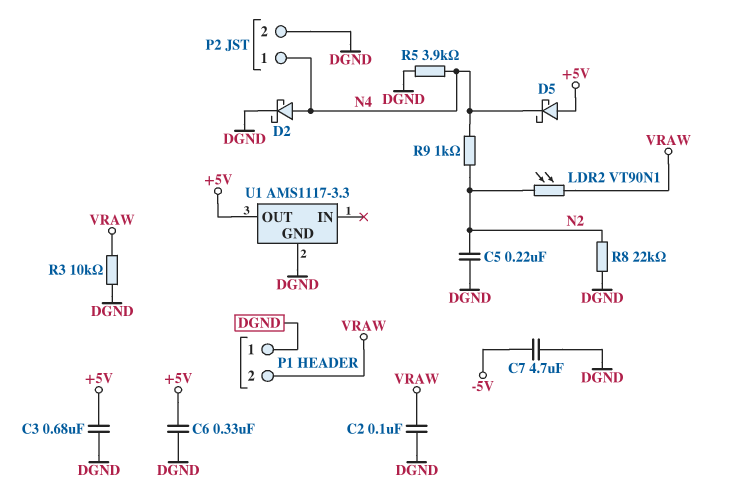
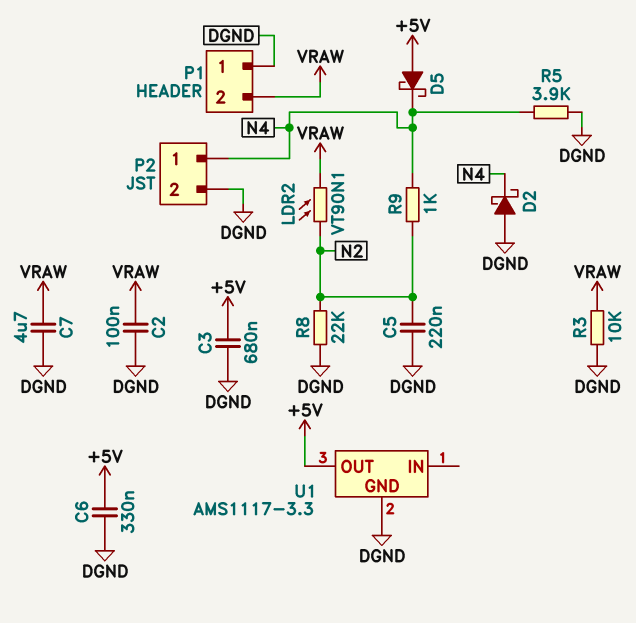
C7: 4.7uF (-5V, DGND) -> 4.7uF (DGND, VRAW)
D2: schottky (A N4, K DGND) -> schottky (A DGND, K N4)

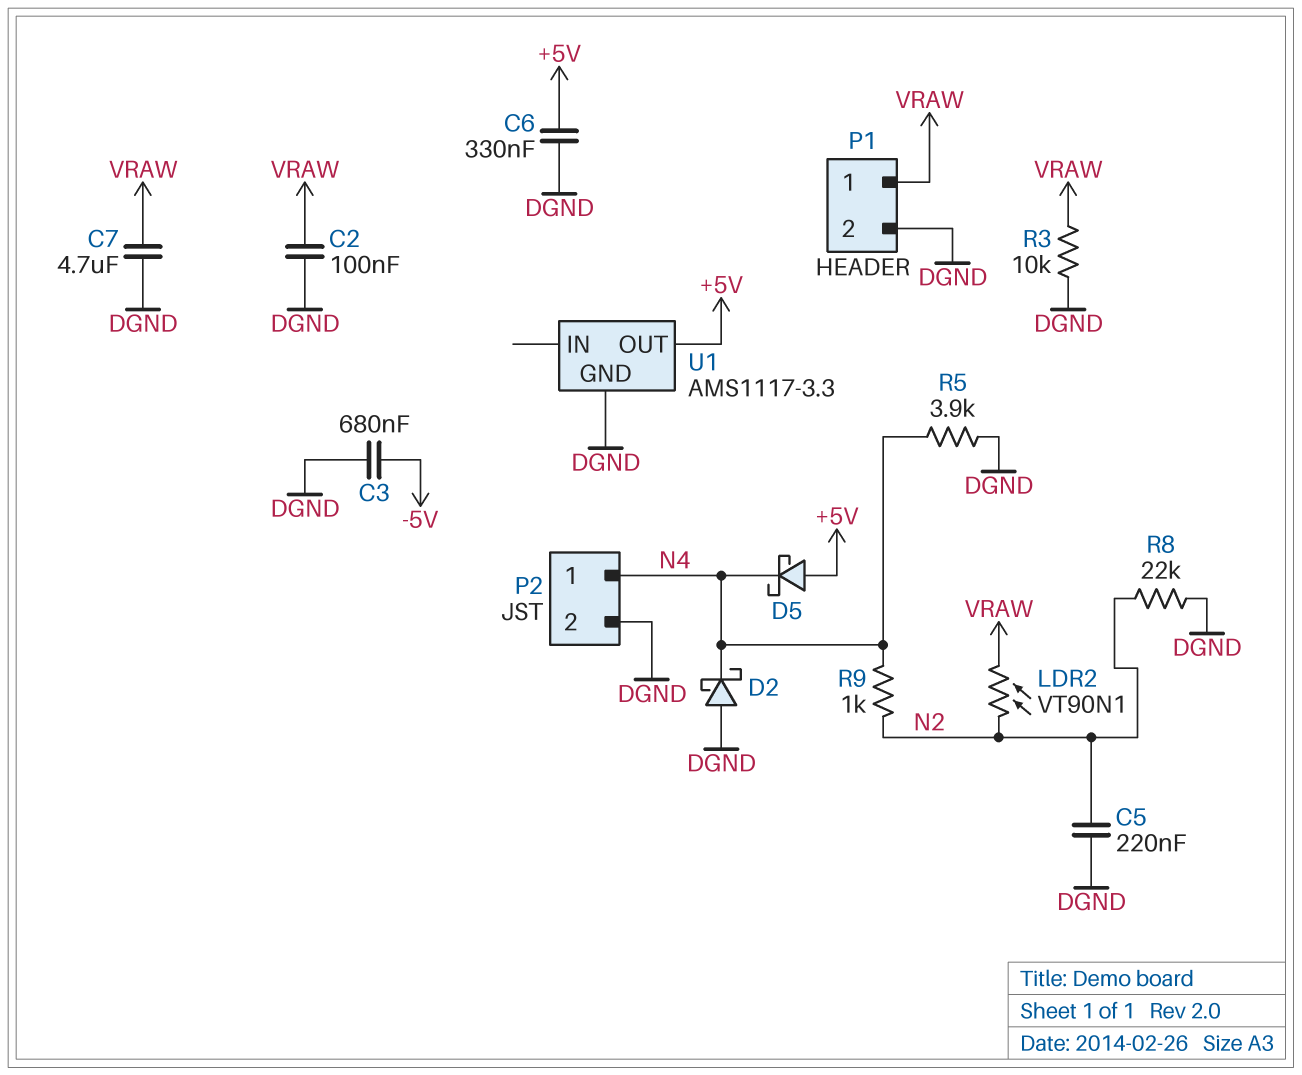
C3: 680nF (+5V, DGND) -> 680nF (-5V, DGND)
P1 pin 1: DGND -> VRAW
P1 pin 2: VRAW -> DGND

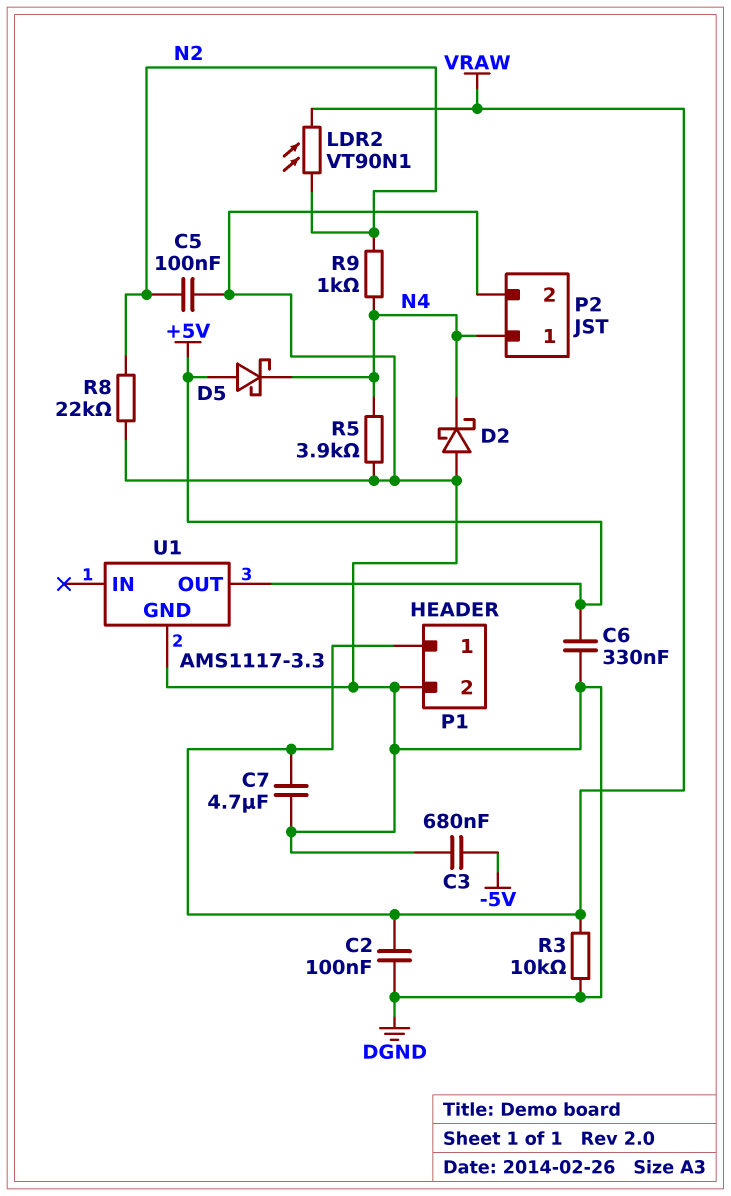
C5: 220nF (DGND, N2) -> 100nF (DGND, N2)

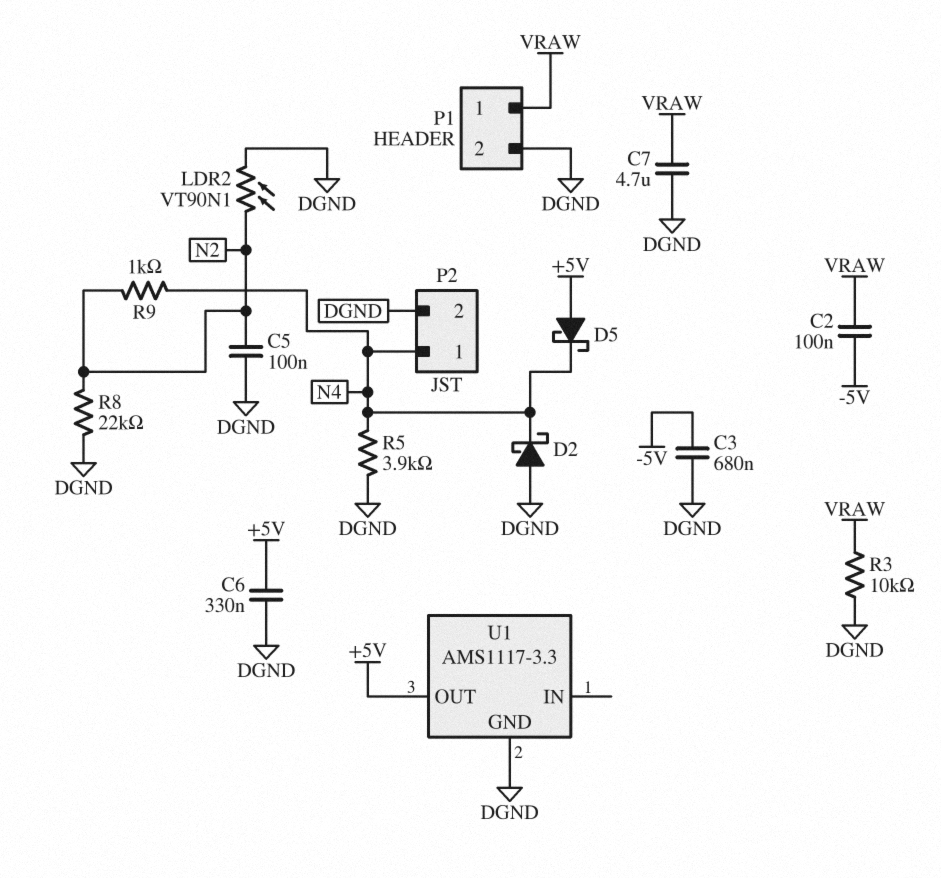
C2: 100nF (DGND, VRAW) -> 100nF (-5V, VRAW)
LDR2: VT90N1 (N2, VRAW) -> VT90N1 (DGND, N2)

